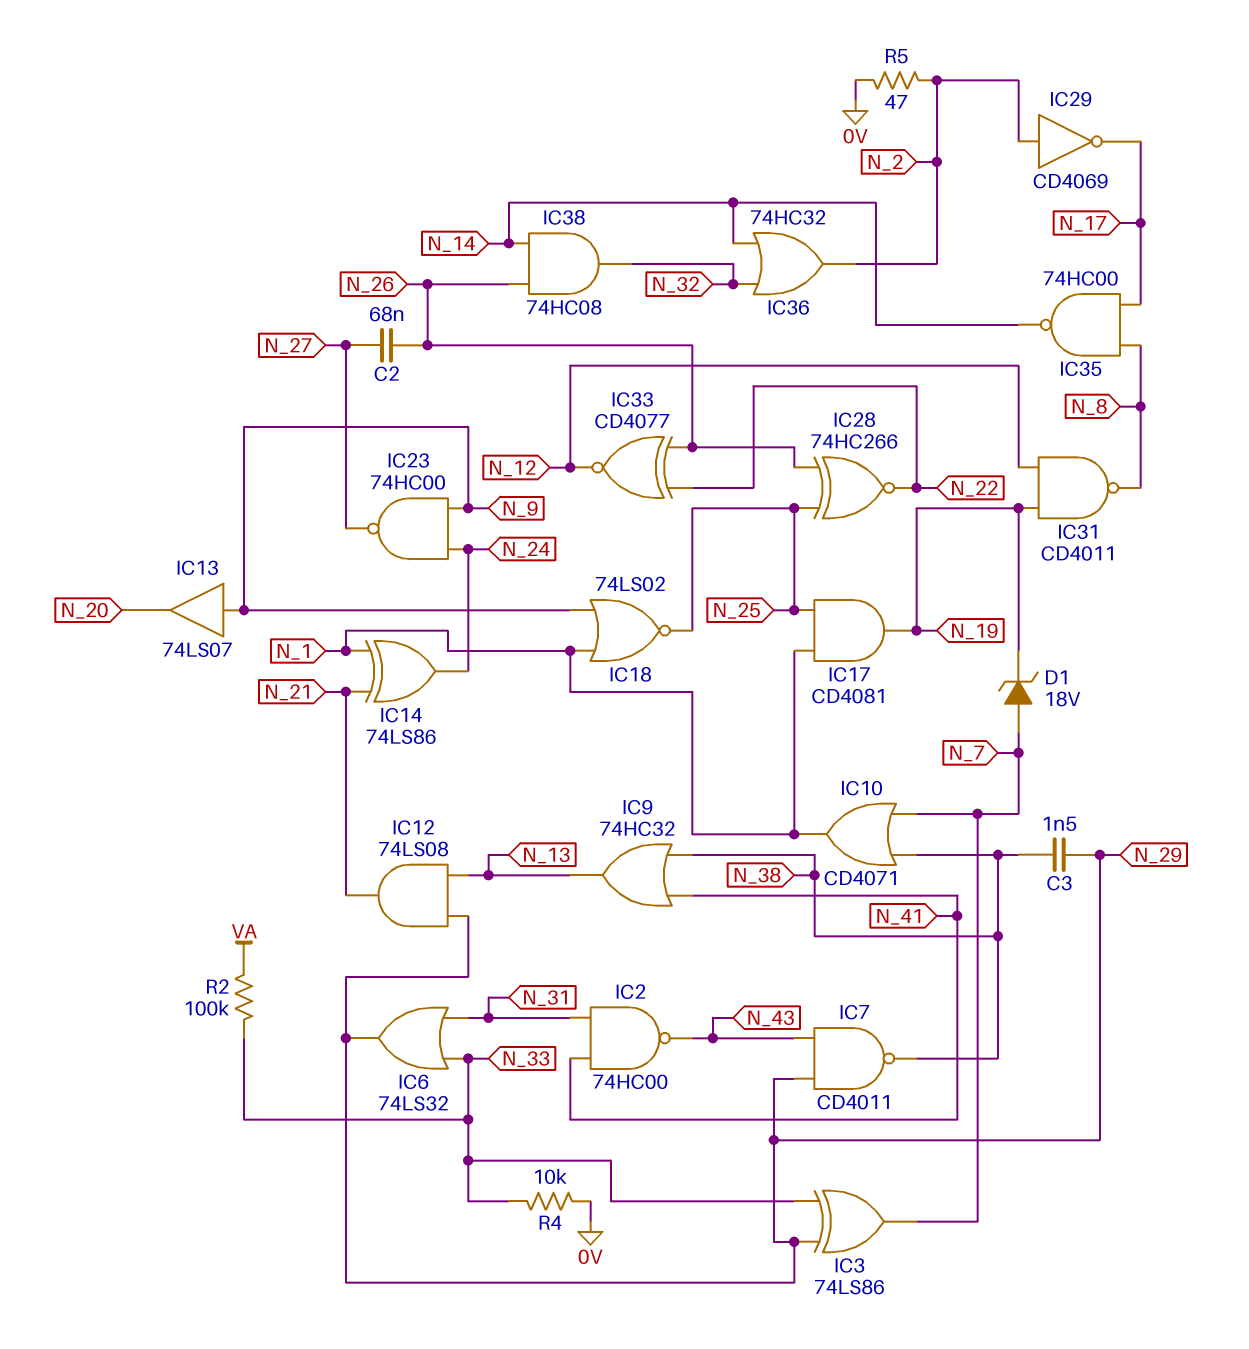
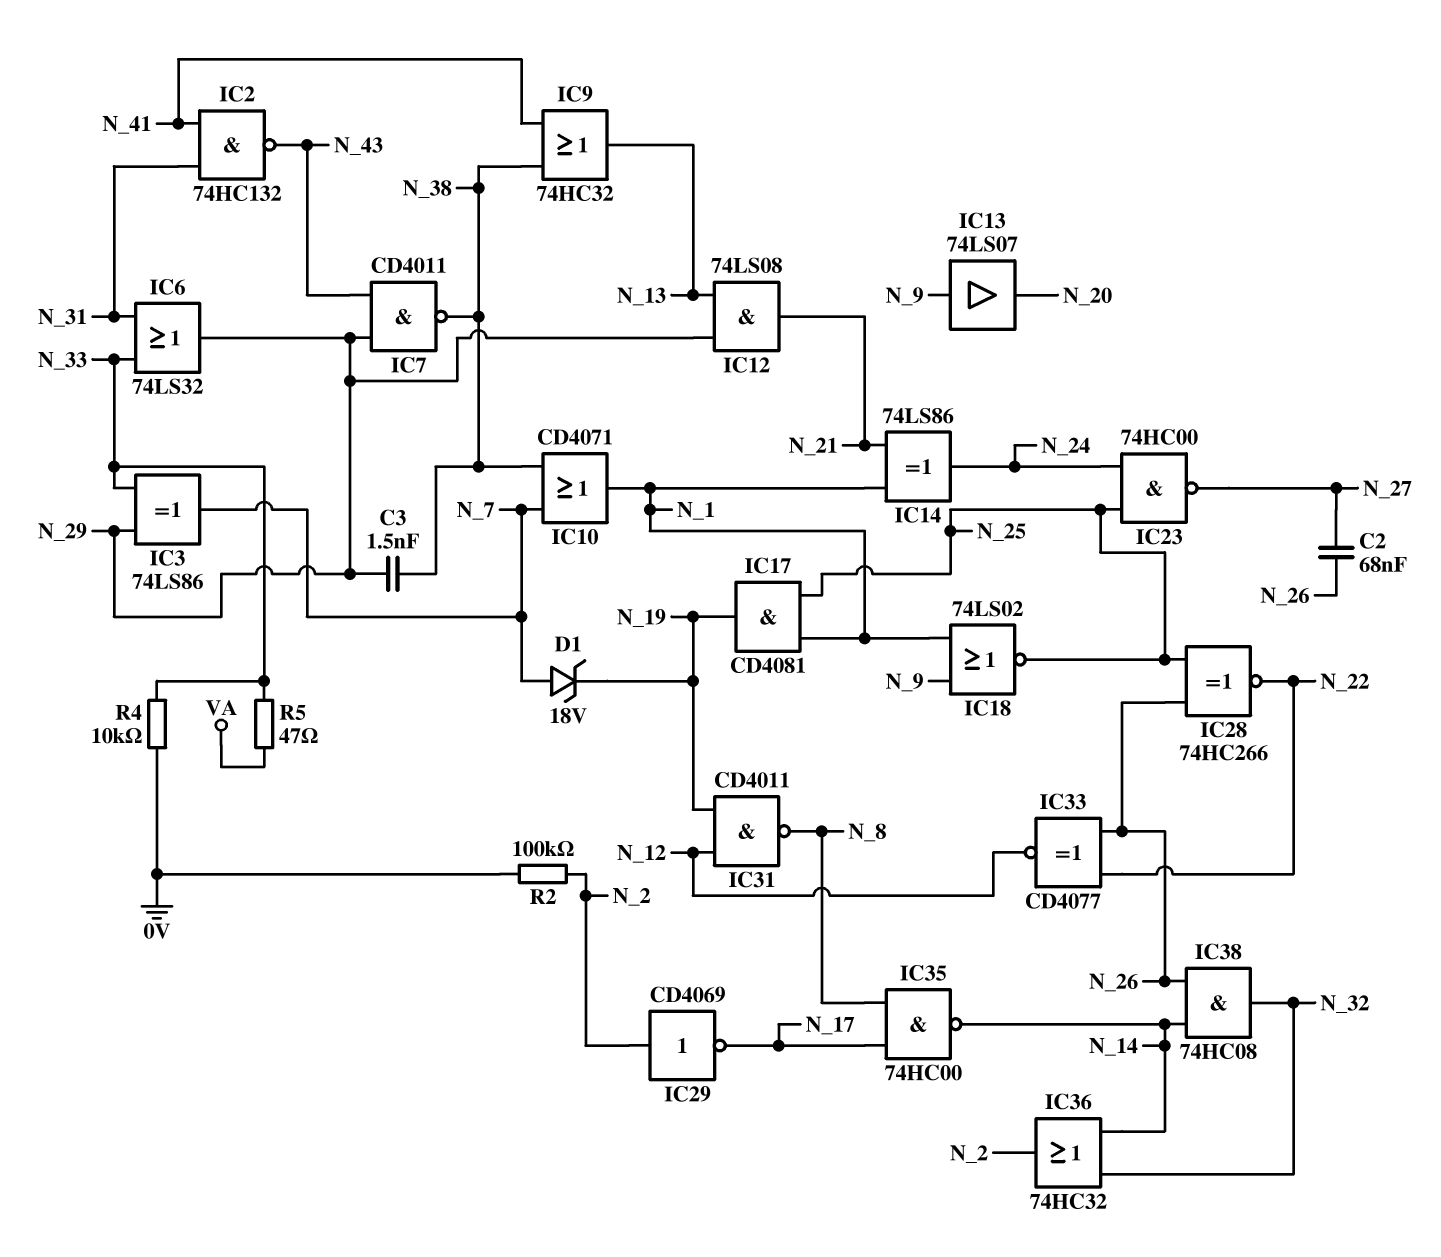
IC2: NAND 74HC00 (in N_31, in N_41, out N_43) -> NAND 74HC132 (in N_31, in N_41, out N_43)
IC23: NAND 74HC00 (in N_9, in N_24, out N_27) -> NAND 74HC00 (in N_24, in N_25, out N_27)
R2: 100k (N_33, VA) -> 100k (0V, N_2)
R5: 47 (0V, N_2) -> 47 (N_33, VA)

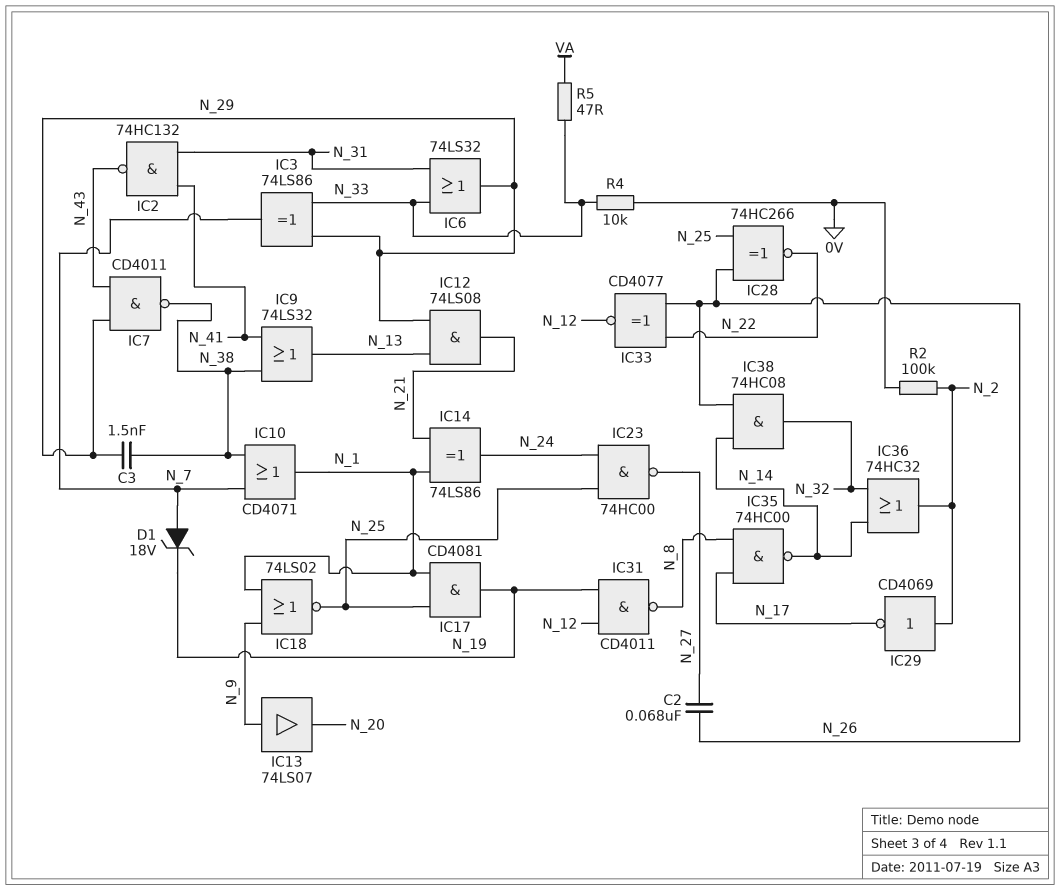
IC9: OR 74HC32 (in N_38, in N_41, out N_13) -> OR 74LS32 (in N_38, in N_41, out N_13)

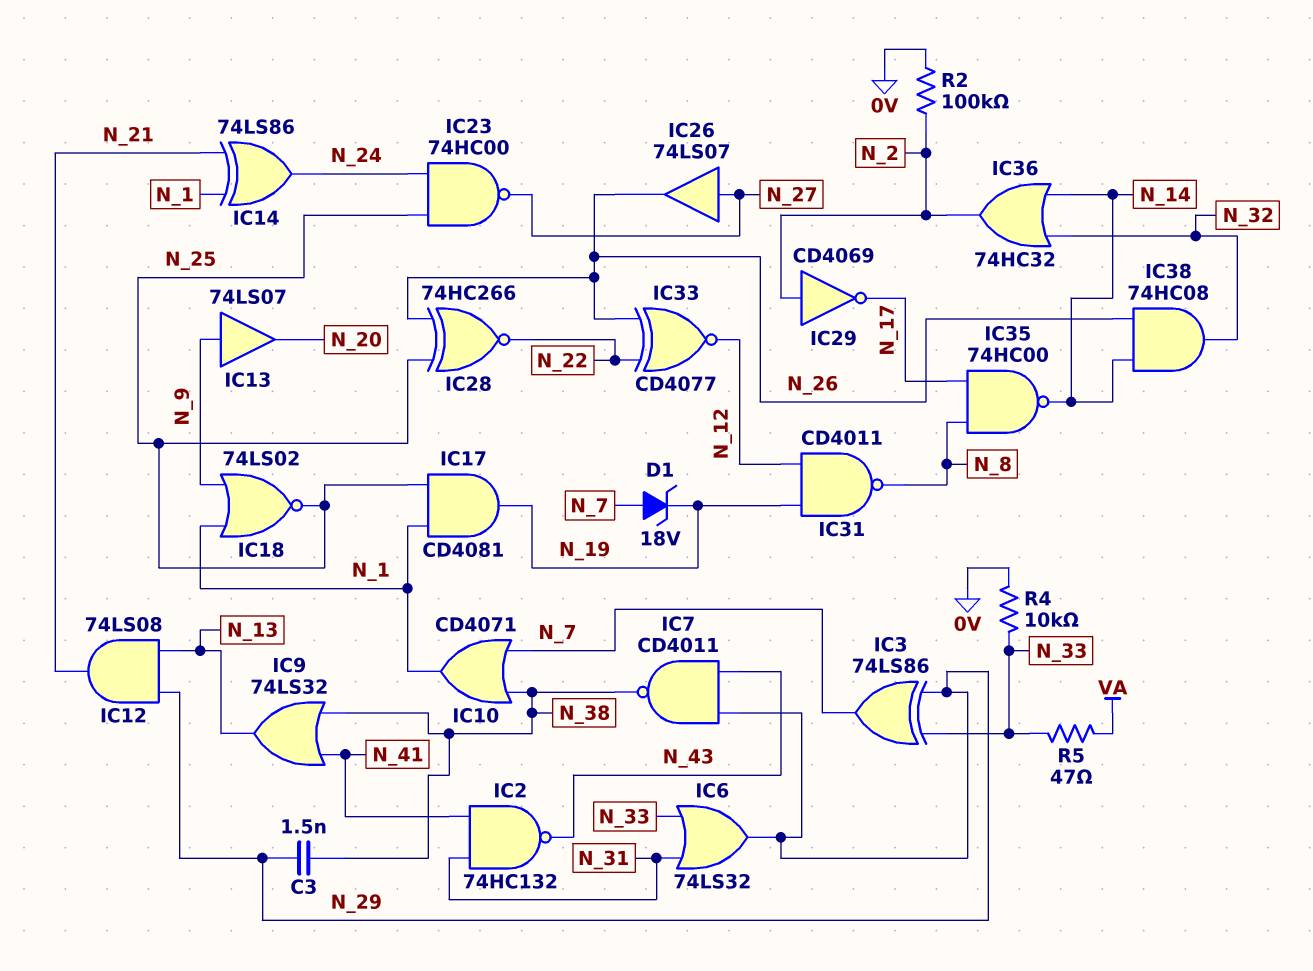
C2: 68nF (N_26, N_27) -> none
IC26: none -> buffer 74LS07 (in N_27, out N_26)

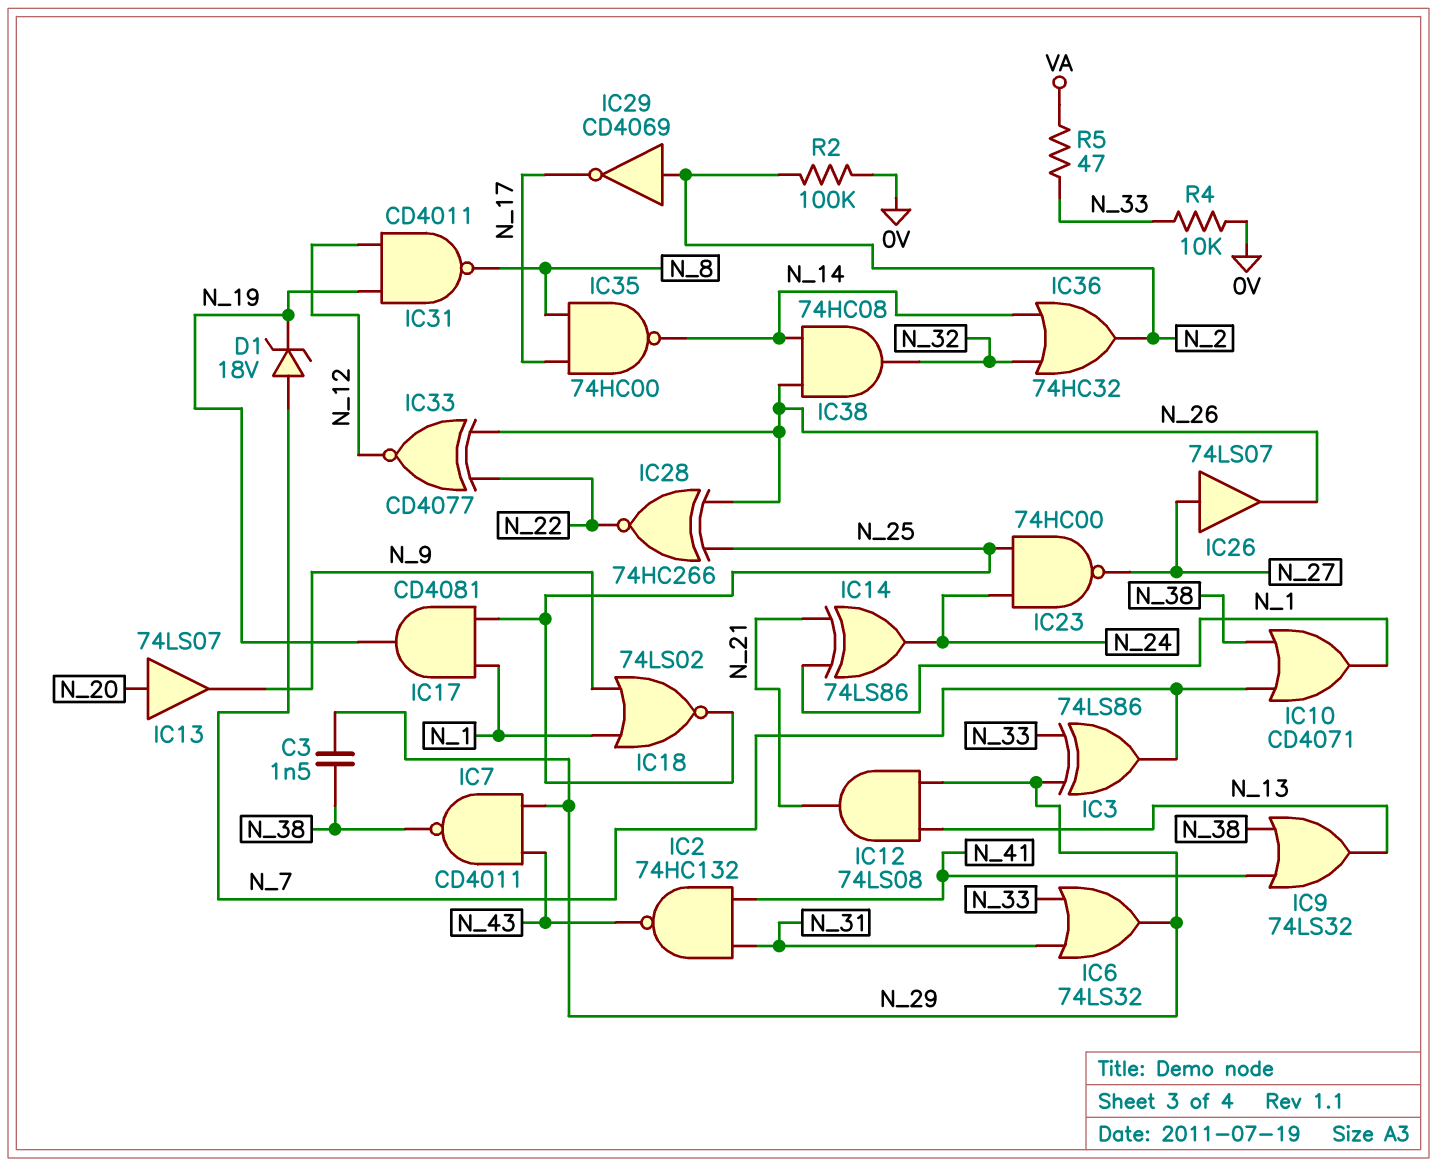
IC13: buffer 74LS07 (in N_9, out N_20) -> buffer 74LS07 (in N_20, out N_9)

